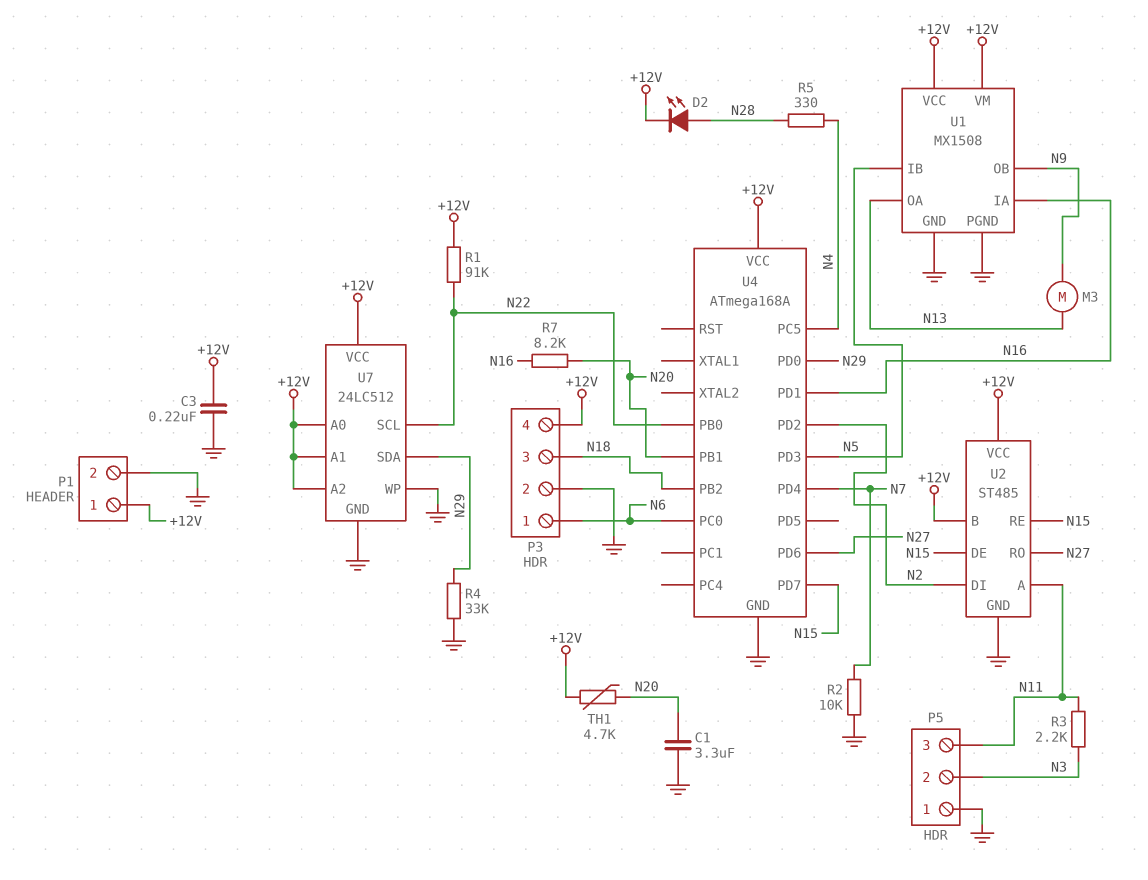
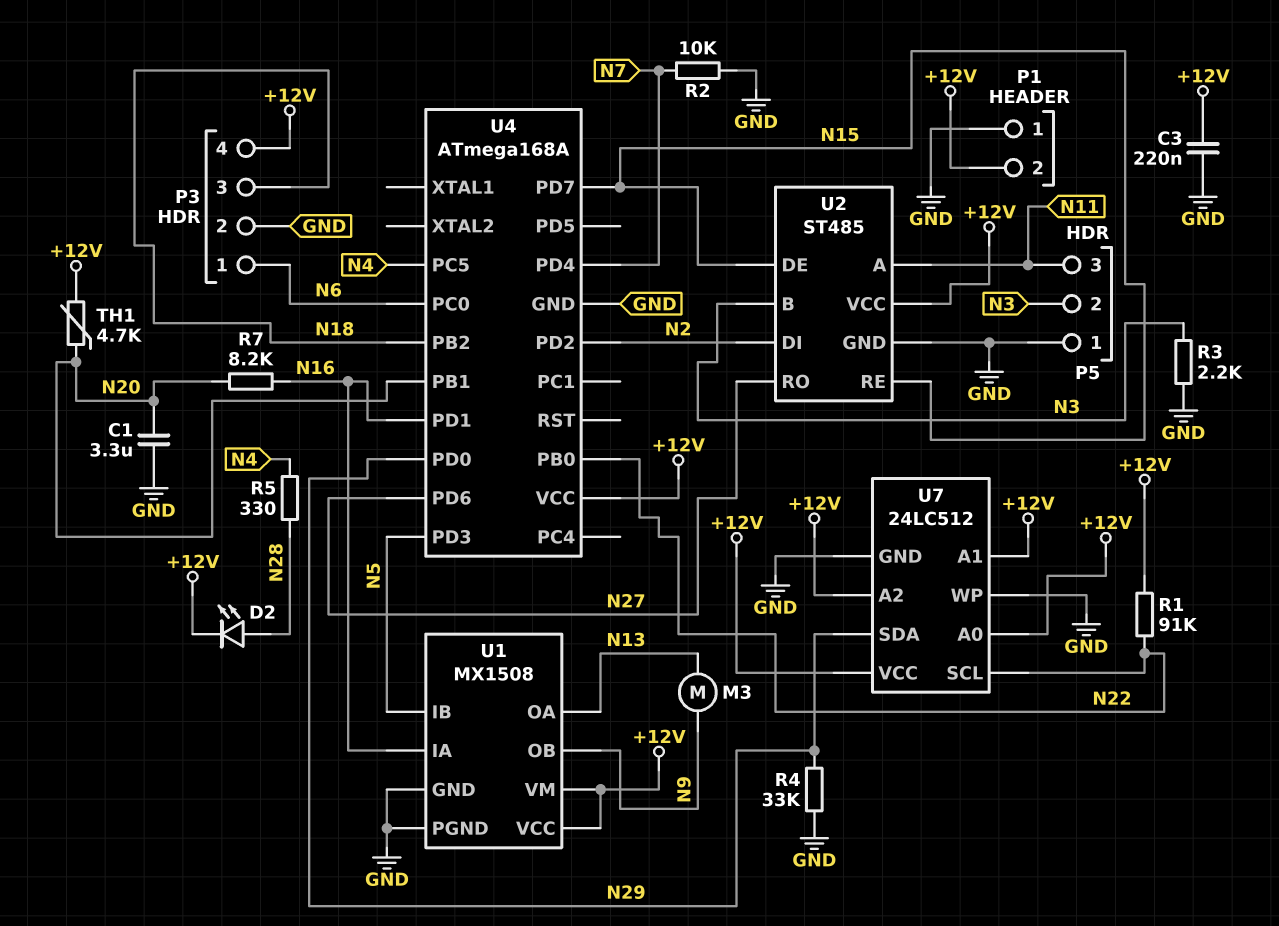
P1 pin 1: +12V -> GND
P1 pin 2: GND -> +12V
R3: 2.2k (N3, N11) -> 2.2k (GND, N3)
U2 pin B: +12V -> N3

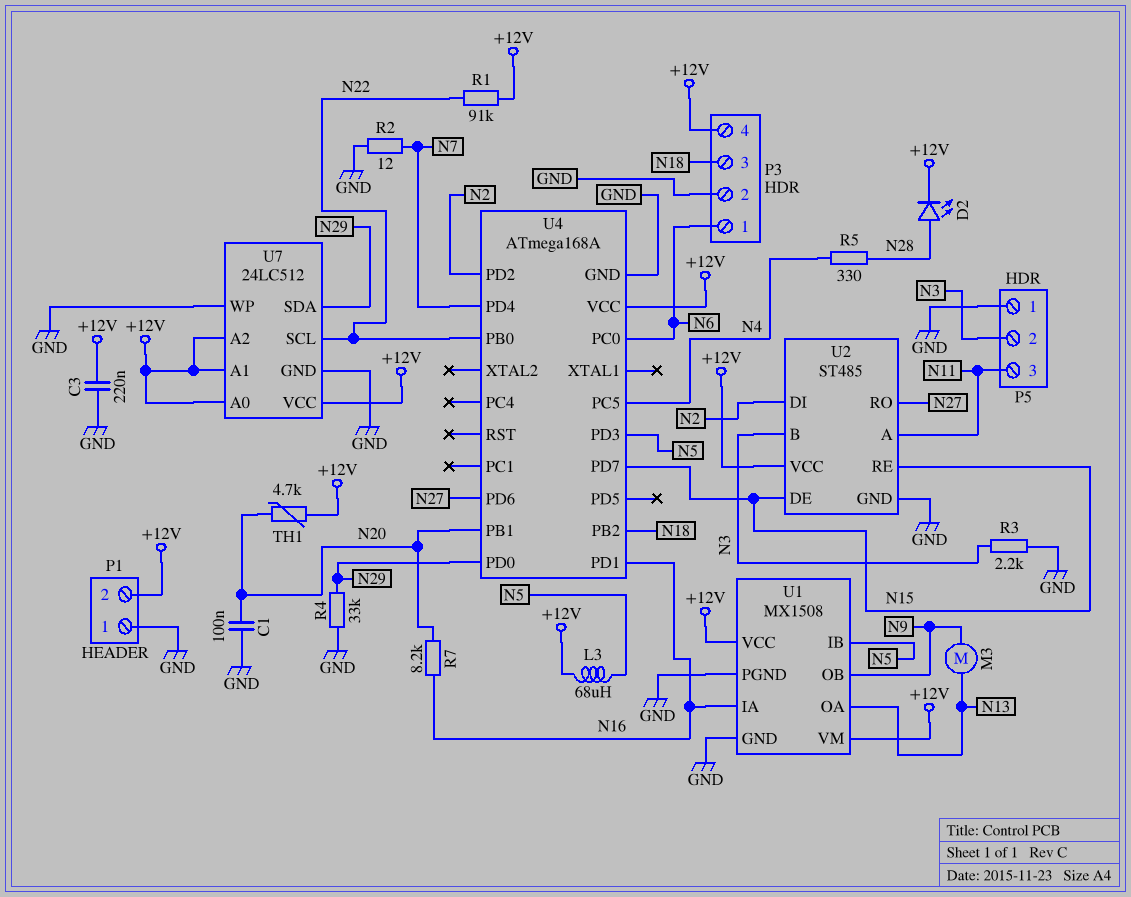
C1: 3.3uF (GND, N20) -> 100nF (GND, N20)
L3: none -> 68uH (+12V, N5)
R2: 10k (GND, N7) -> 12 (GND, N7)

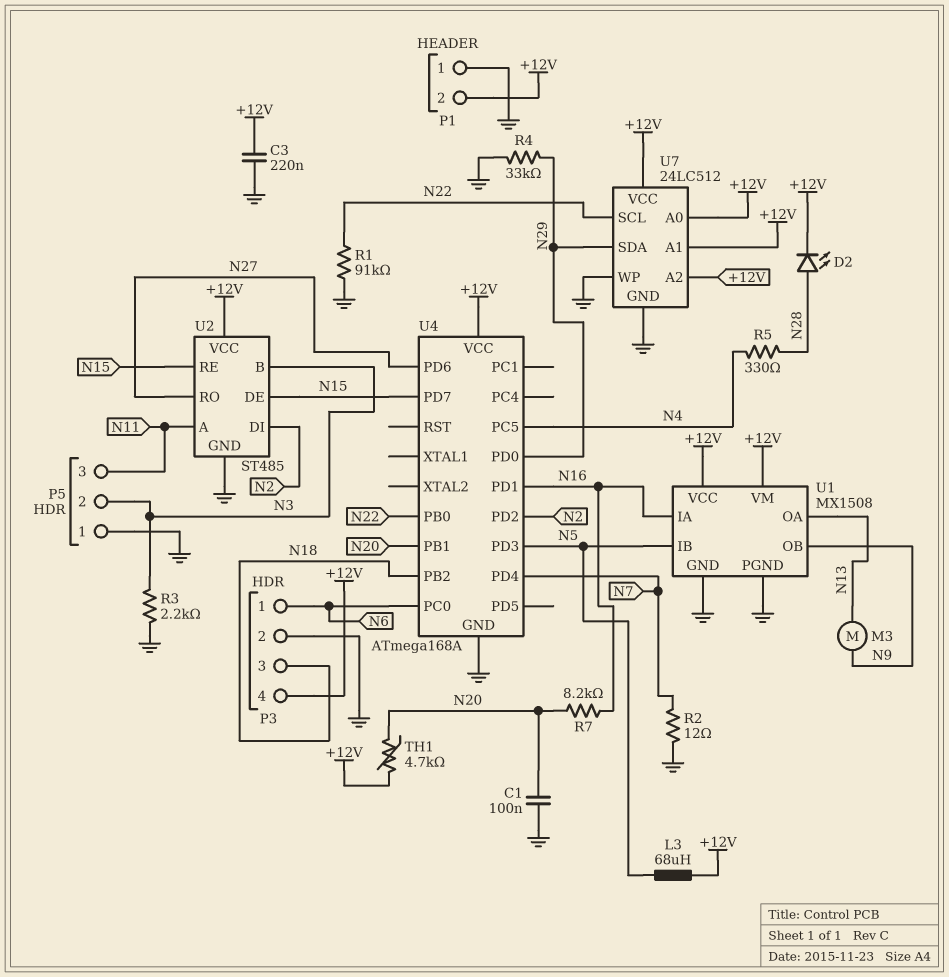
R1: 91k (+12V, N22) -> 91k (GND, N22)

